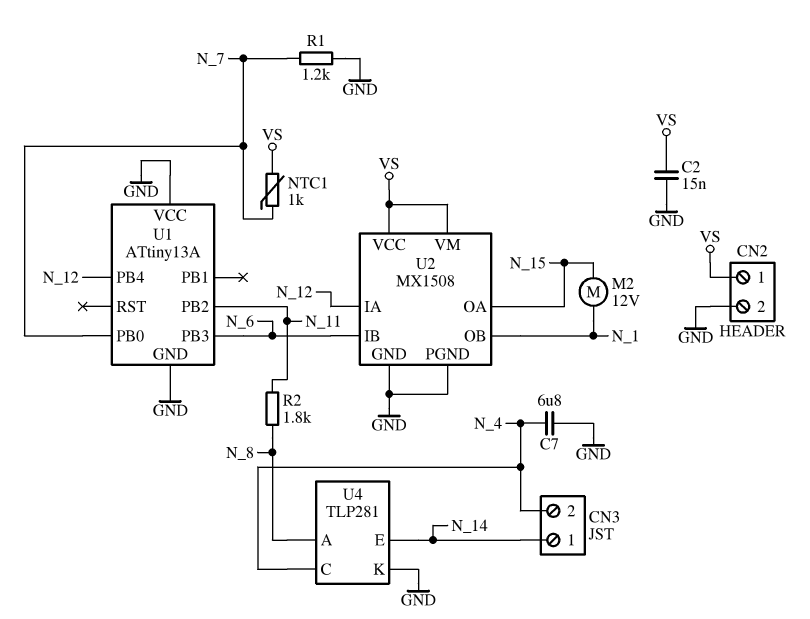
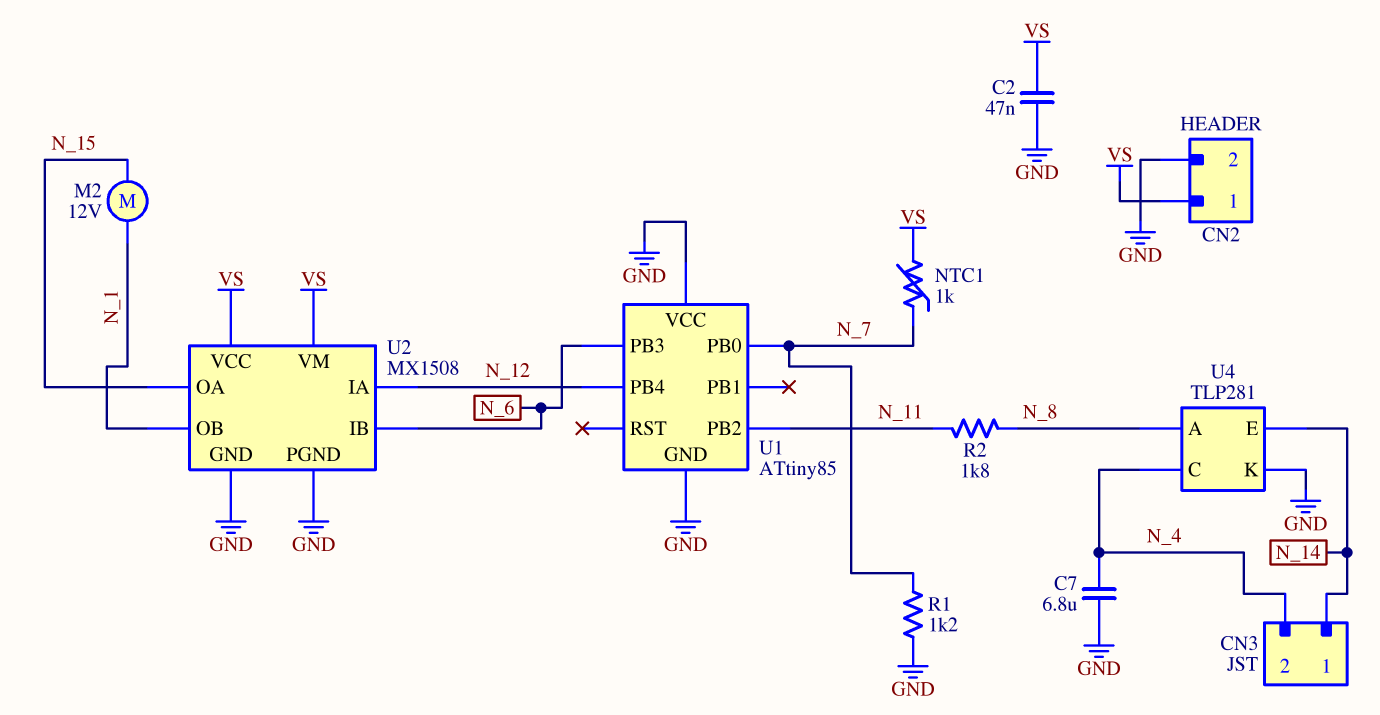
C2: 15nF (GND, VS) -> 47nF (GND, VS)
U1: ATtiny13A -> ATtiny85

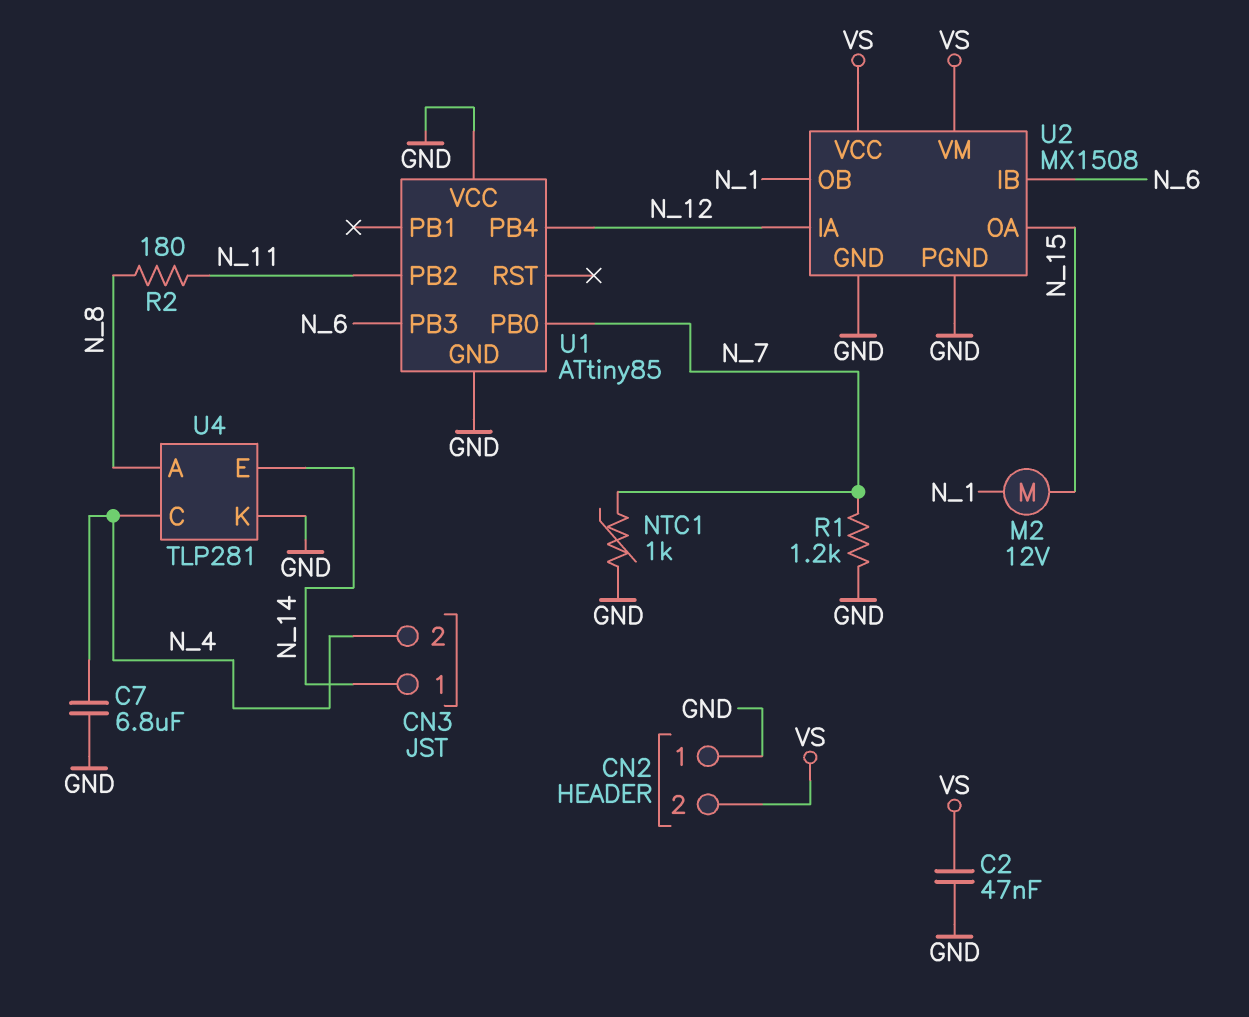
CN2 pin 1: VS -> GND
CN2 pin 2: GND -> VS
NTC1: 1k (N_7, VS) -> 1k (GND, N_7)
R2: 1.8k (N_8, N_11) -> 180 (N_8, N_11)

